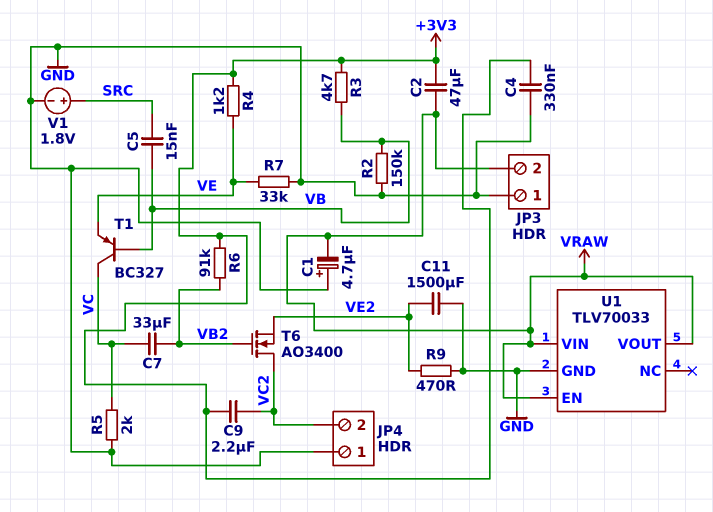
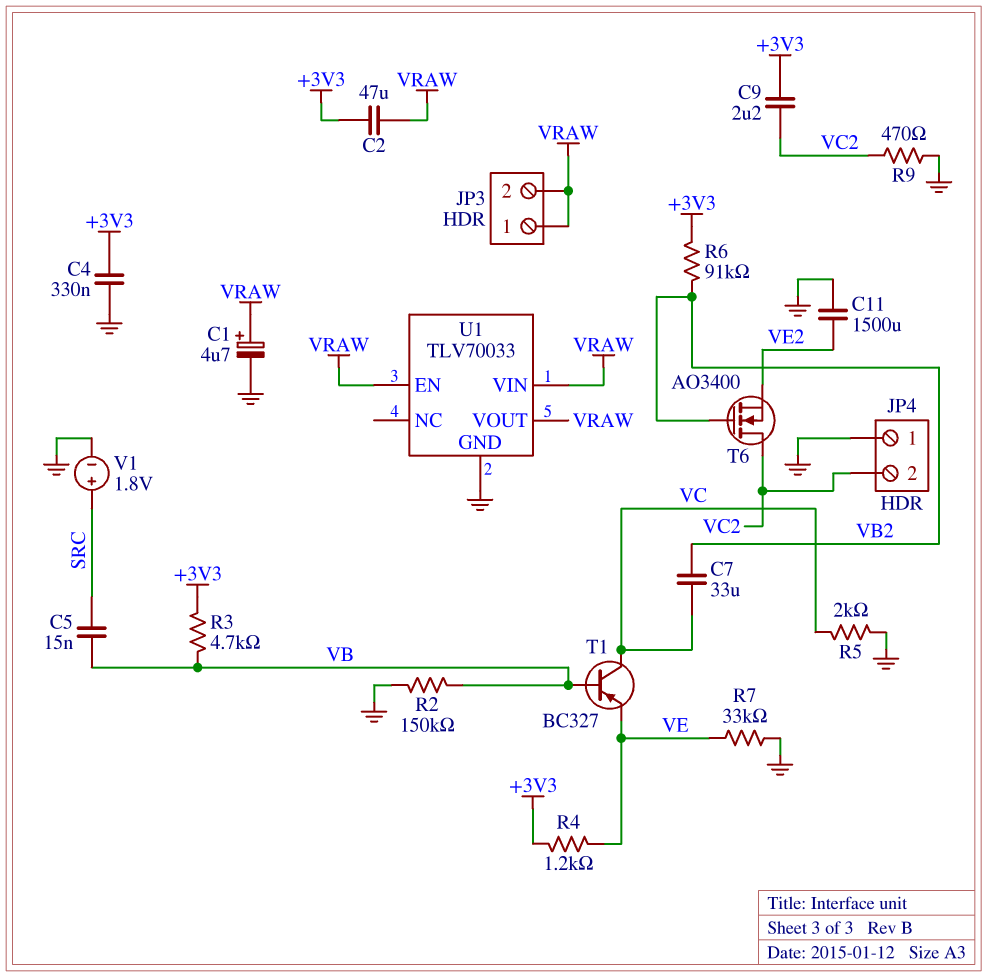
C1: 4.7uF (plus GND, minus VRAW) -> 4.7uF (plus VRAW, minus GND)
JP3 pin 1: GND -> VRAW
R9: 470 (GND, VE2) -> 470 (GND, VC2)

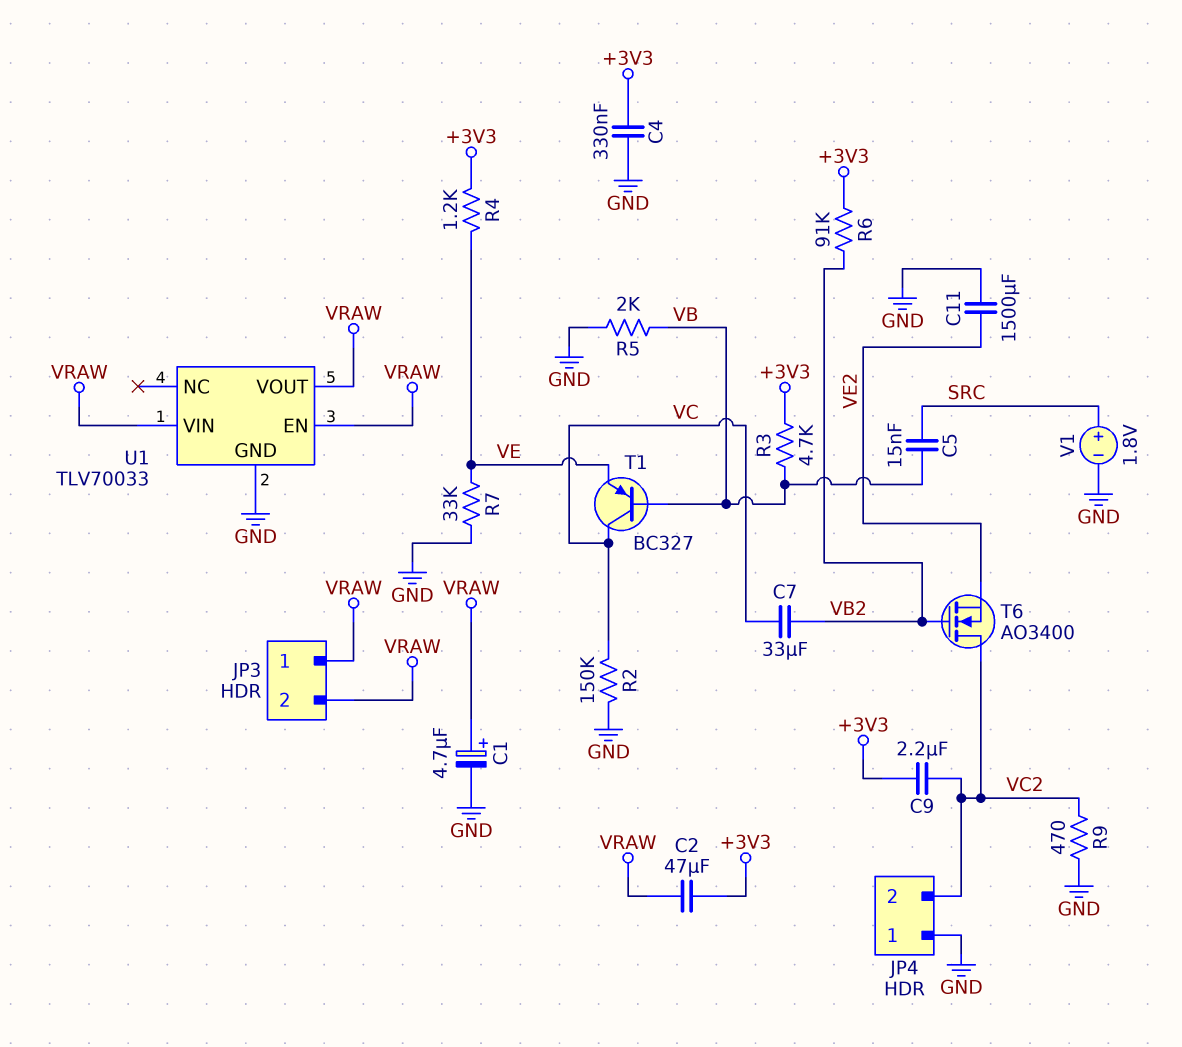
R2: 150k (GND, VB) -> 150k (GND, VC)
R5: 2k (GND, VC) -> 2k (GND, VB)

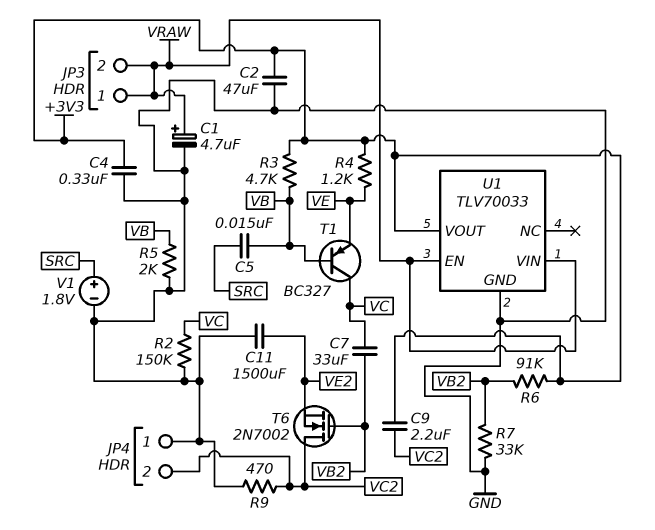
C2: 47uF (+3V3, VRAW) -> 47uF (+3V3, GND)
R7: 33k (GND, VE) -> 33k (GND, VB2)
T6: NMOS AO3400 (G VB2, D VC2, S VE2) -> NMOS 2N7002 (G VB2, D VC2, S VE2)
U1 pin VOUT: VRAW -> +3V3

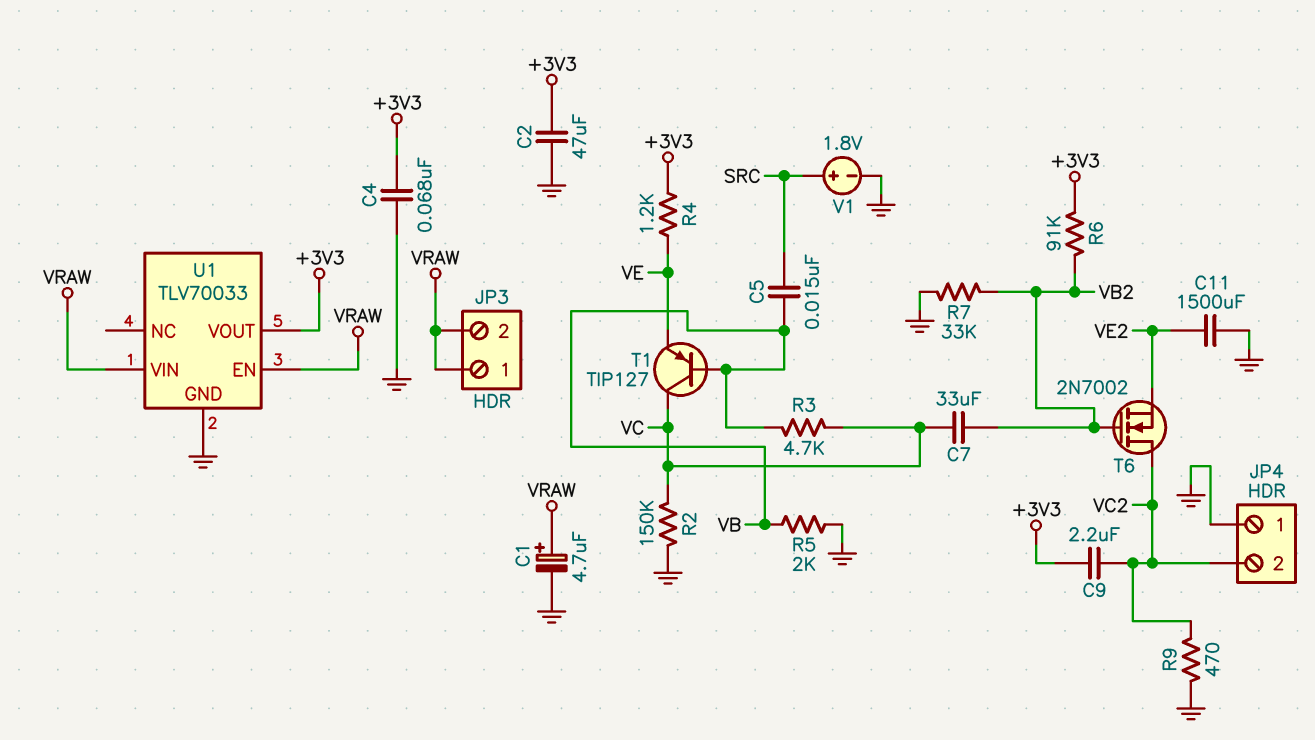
C4: 330nF (+3V3, GND) -> 68nF (+3V3, GND)
R3: 4.7k (+3V3, VB) -> 4.7k (VB, VC)
T1: PNP BC327 (B VB, C VC, E VE) -> PNP TIP127 (B VB, C VC, E VE)

